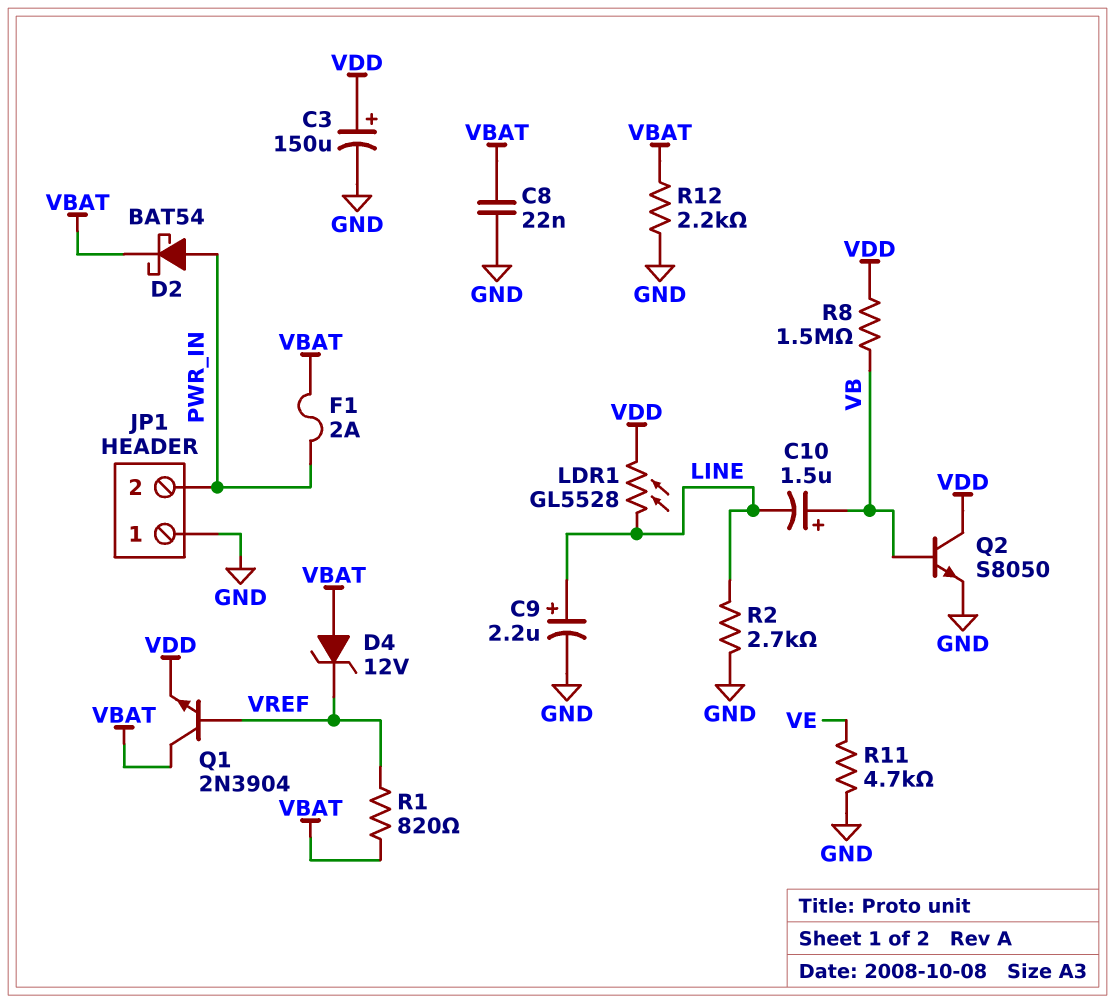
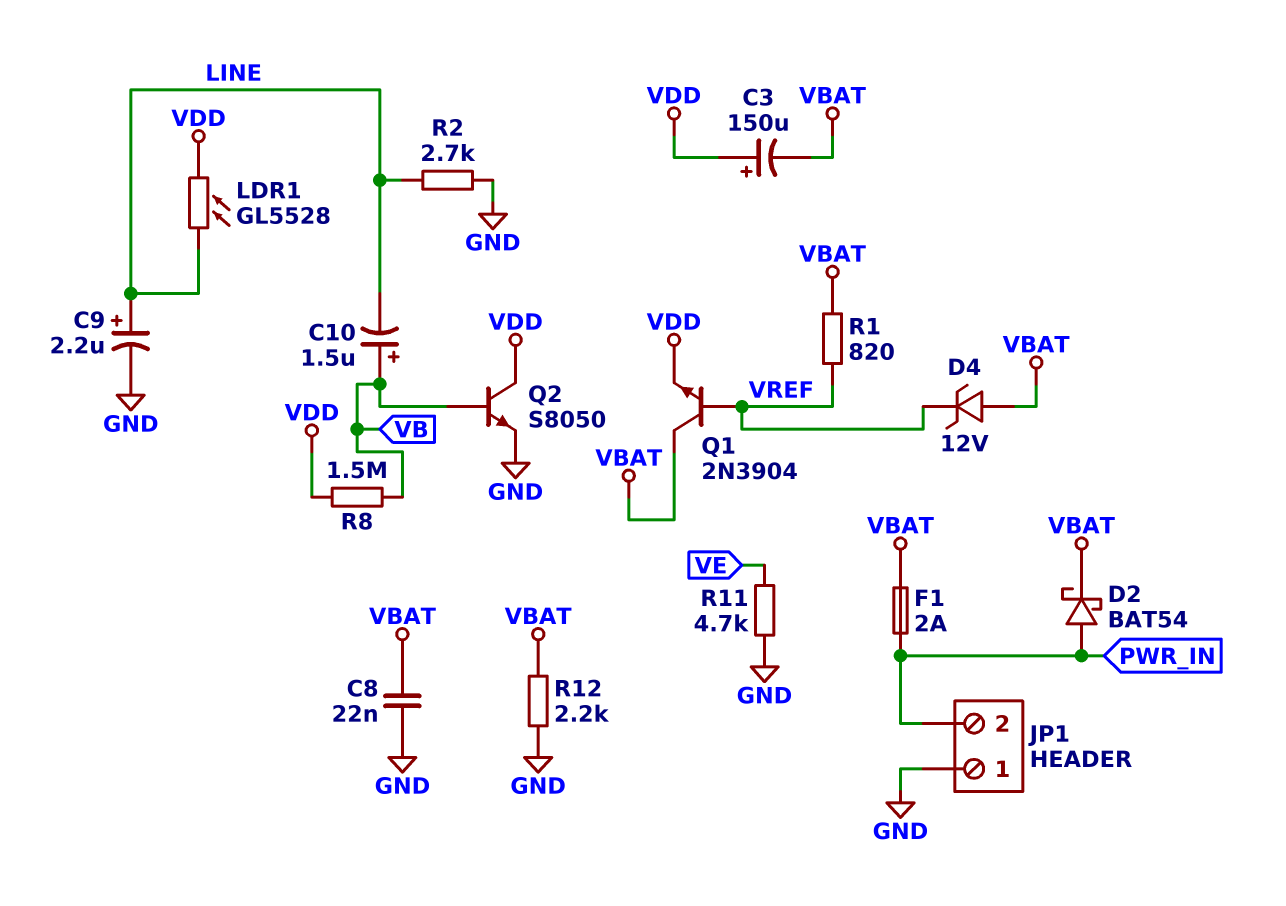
C3: 150uF (plus VDD, minus GND) -> 150uF (plus VDD, minus VBAT)

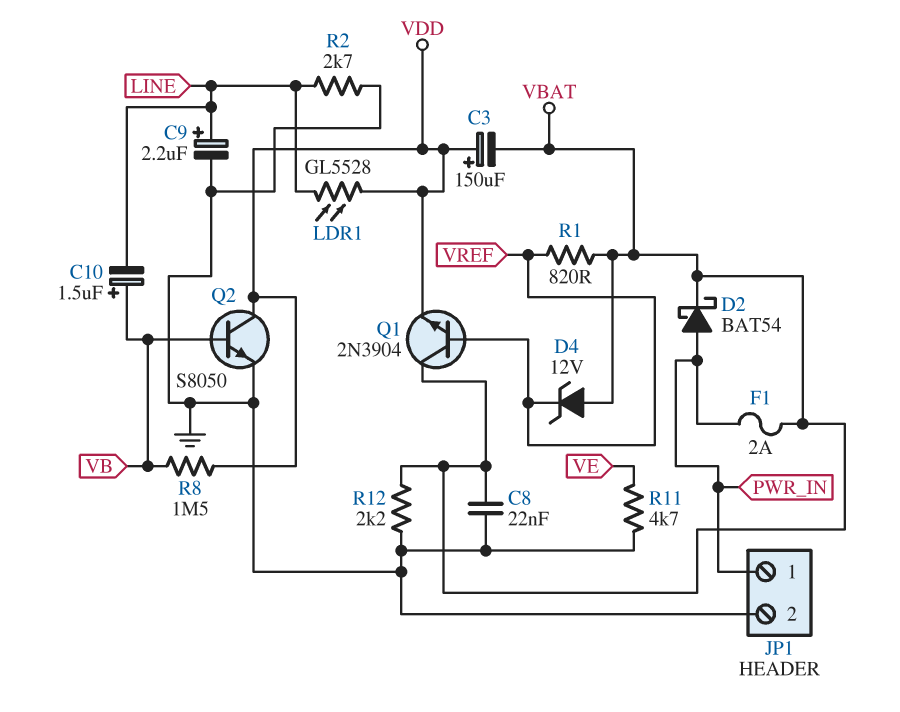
JP1 pin 1: GND -> PWR_IN
JP1 pin 2: PWR_IN -> GND

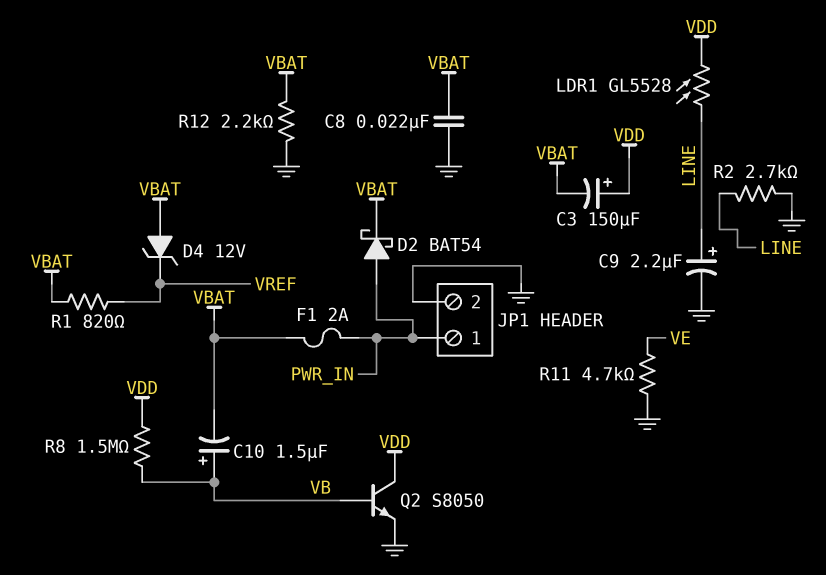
C10: 1.5uF (plus VB, minus LINE) -> 1.5uF (plus VB, minus VBAT)
Q1: NPN 2N3904 (B VREF, C VBAT, E VDD) -> none

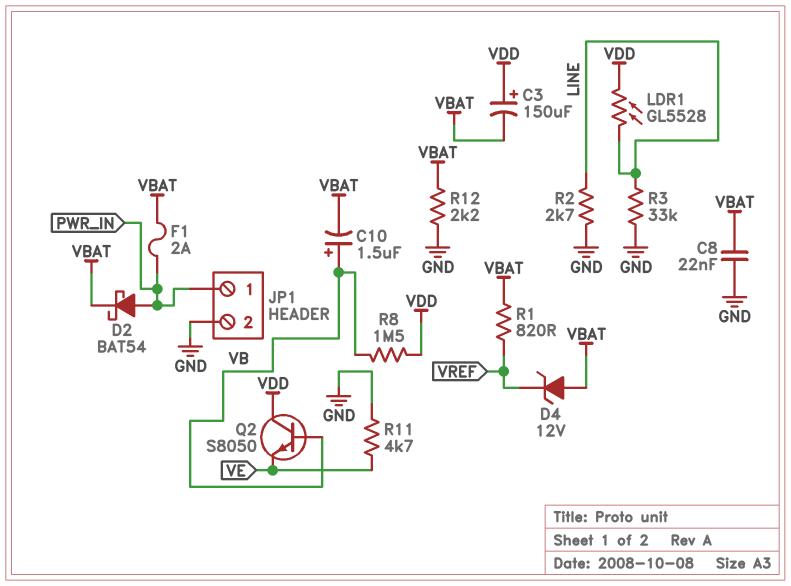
C9: 2.2uF (plus LINE, minus GND) -> none
Q2: NPN S8050 (B VB, C VDD, E GND) -> NPN S8050 (B VB, C VDD, E VE)
R3: none -> 33k (GND, LINE)

